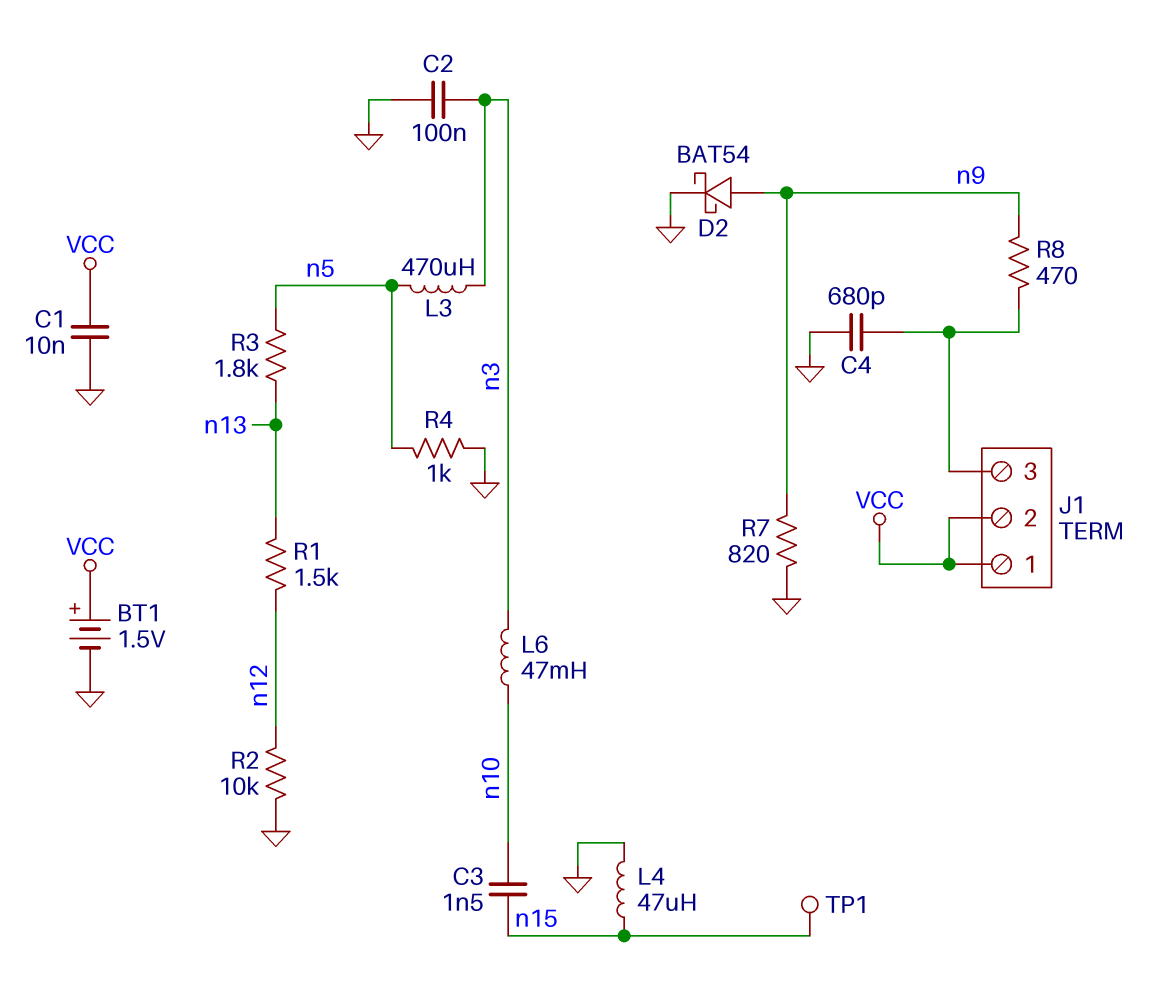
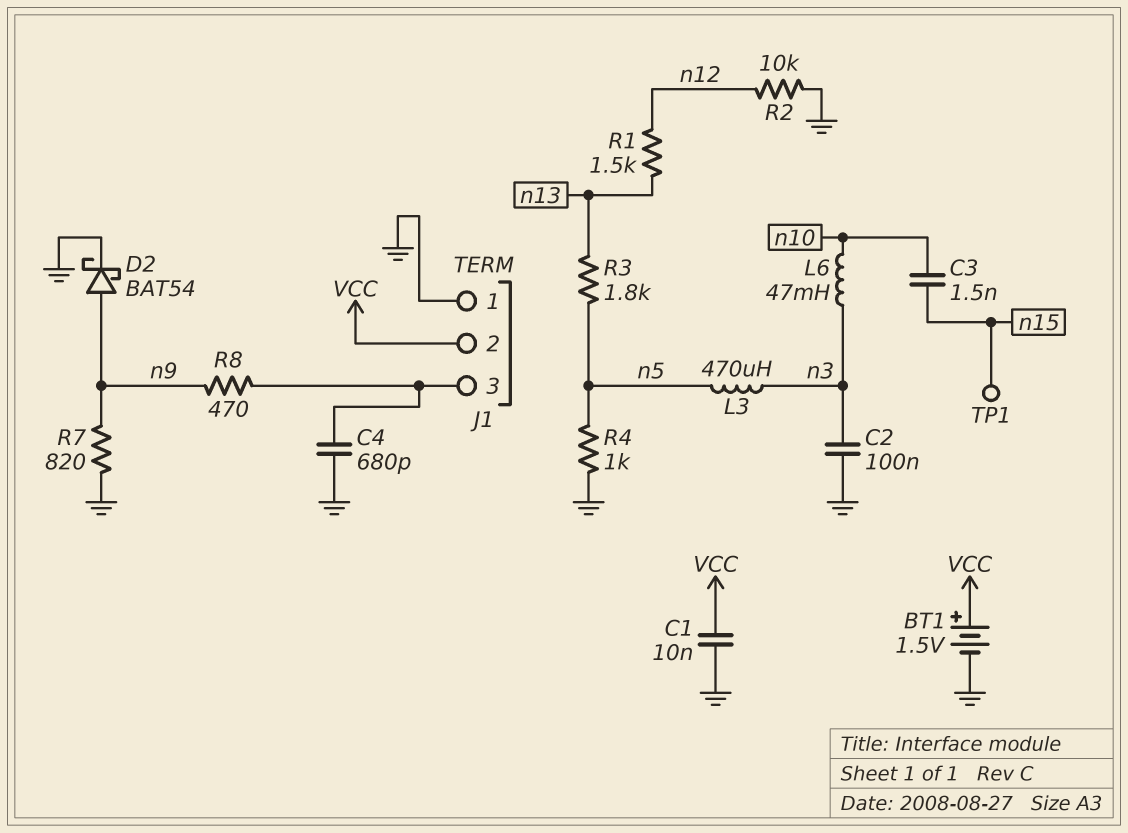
J1 pin 1: VCC -> GND
L4: 47uH (GND, n15) -> none

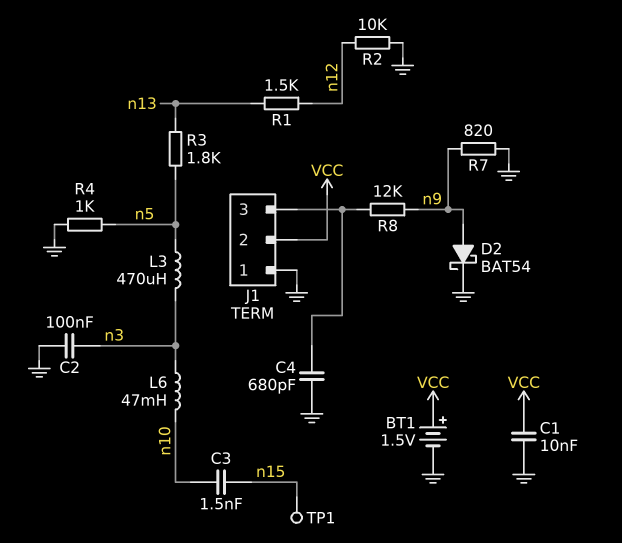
R8: 470 (J1/3, n9) -> 12k (J1/3, n9)

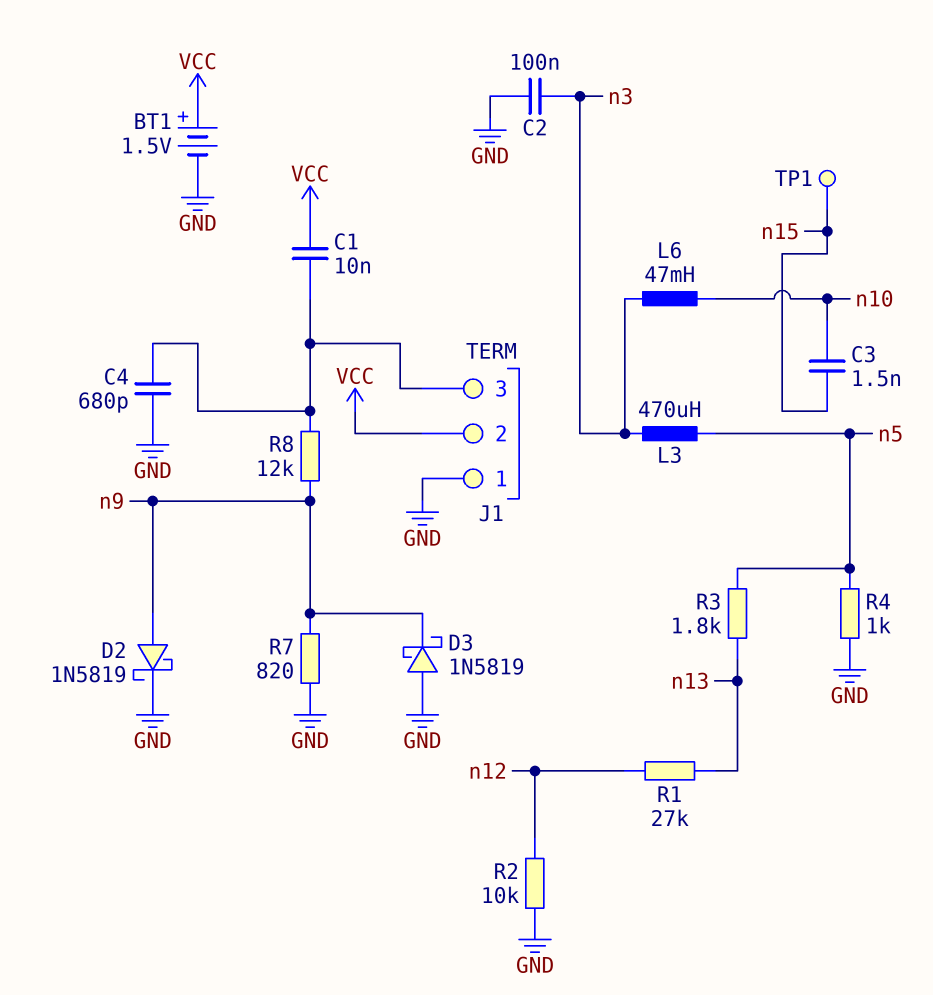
C1: 10nF (GND, VCC) -> 10nF (J1/3, VCC)
D2: schottky BAT54 (A n9, K GND) -> schottky 1N5819 (A n9, K GND)
D3: none -> schottky 1N5819 (A GND, K n9)
R1: 1.5k (n12, n13) -> 27k (n12, n13)

